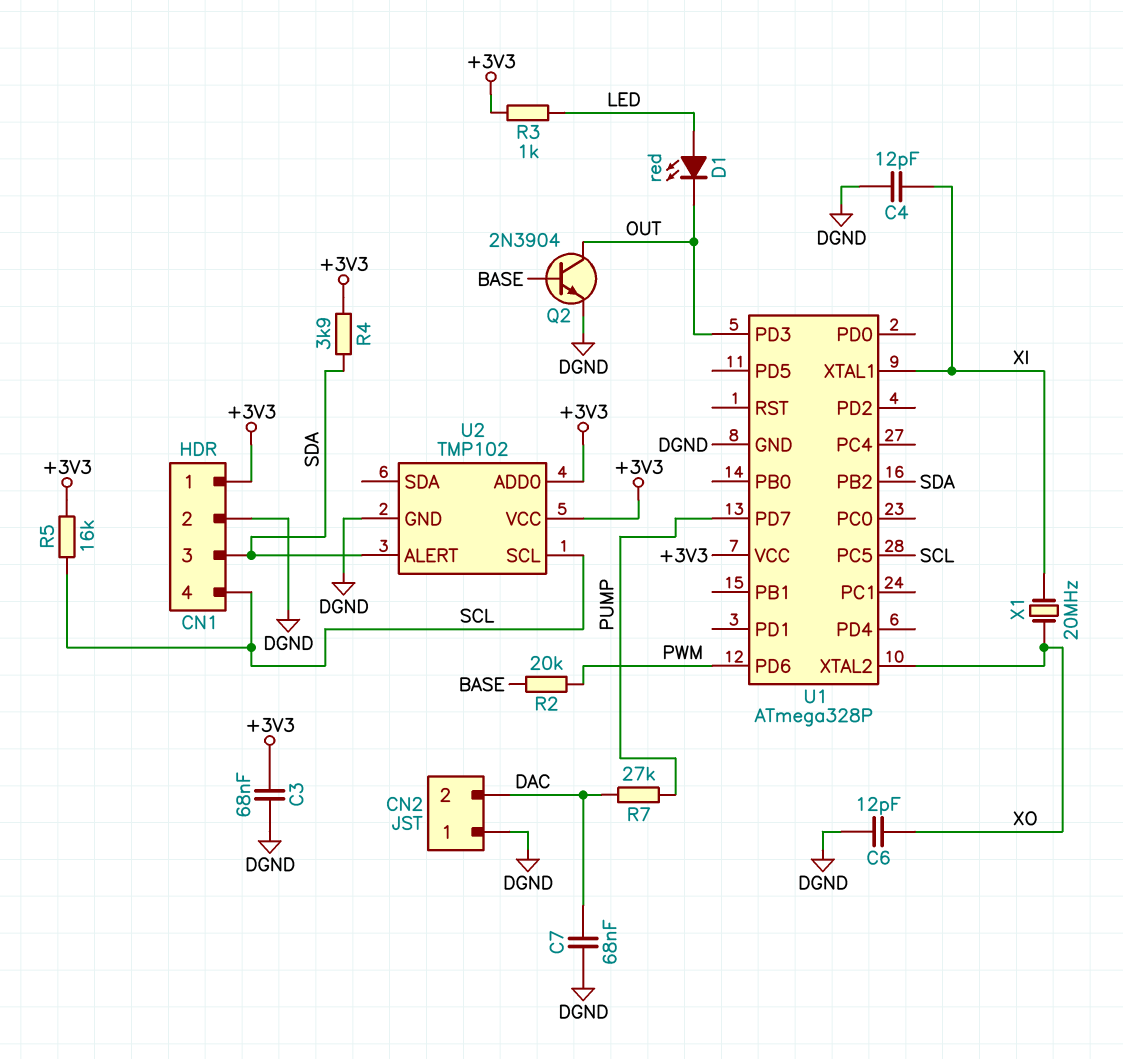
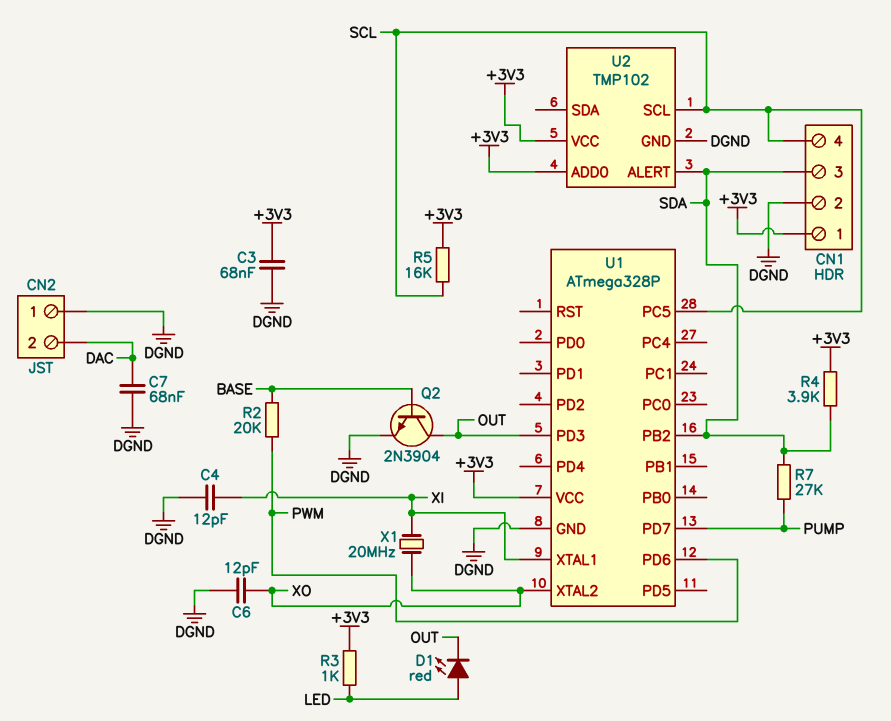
R7: 27k (DAC, PUMP) -> 27k (PUMP, SDA)

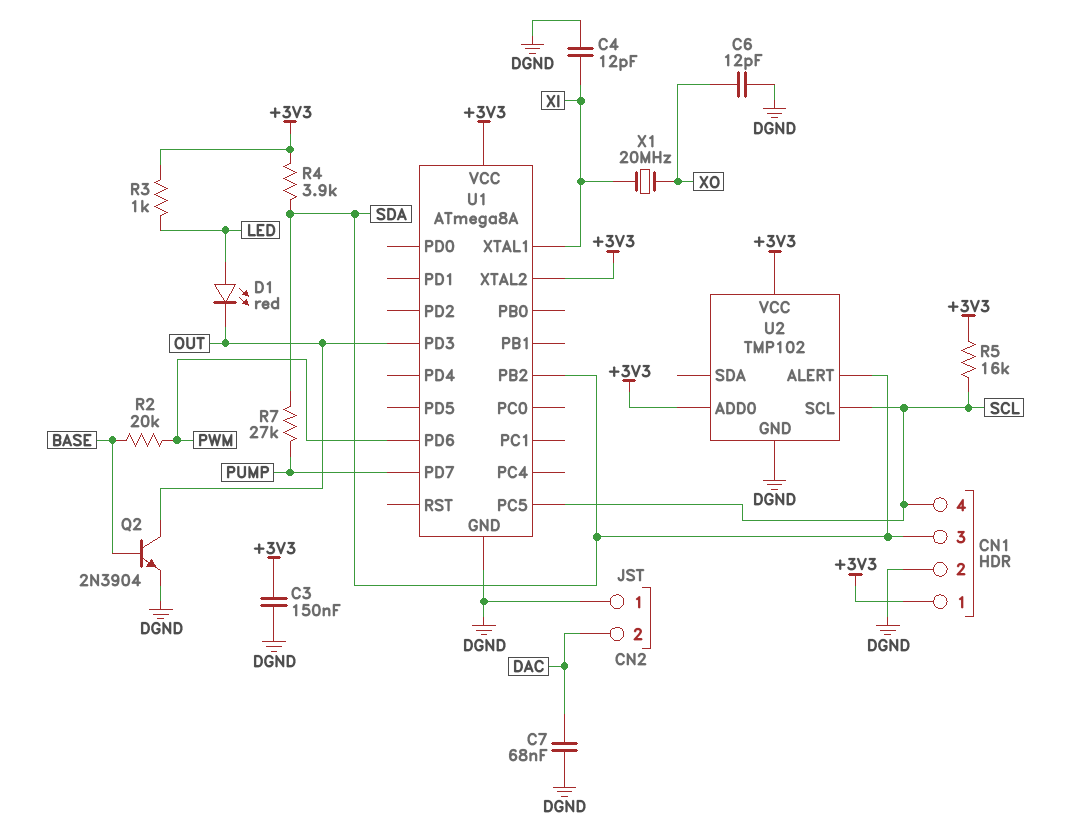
C3: 68nF (+3V3, DGND) -> 150nF (+3V3, DGND)
U1: ATmega328P -> ATmega8A
U1 pin XTAL2: XO -> +3V3

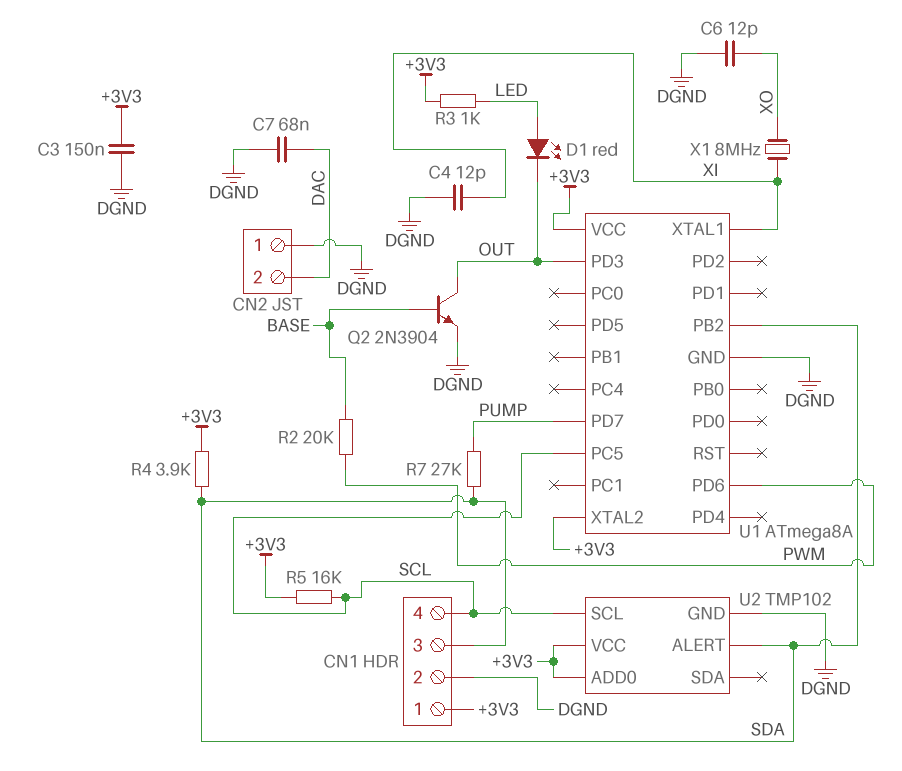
X1: 20MHz (XI, XO) -> 8MHz (XI, XO)

